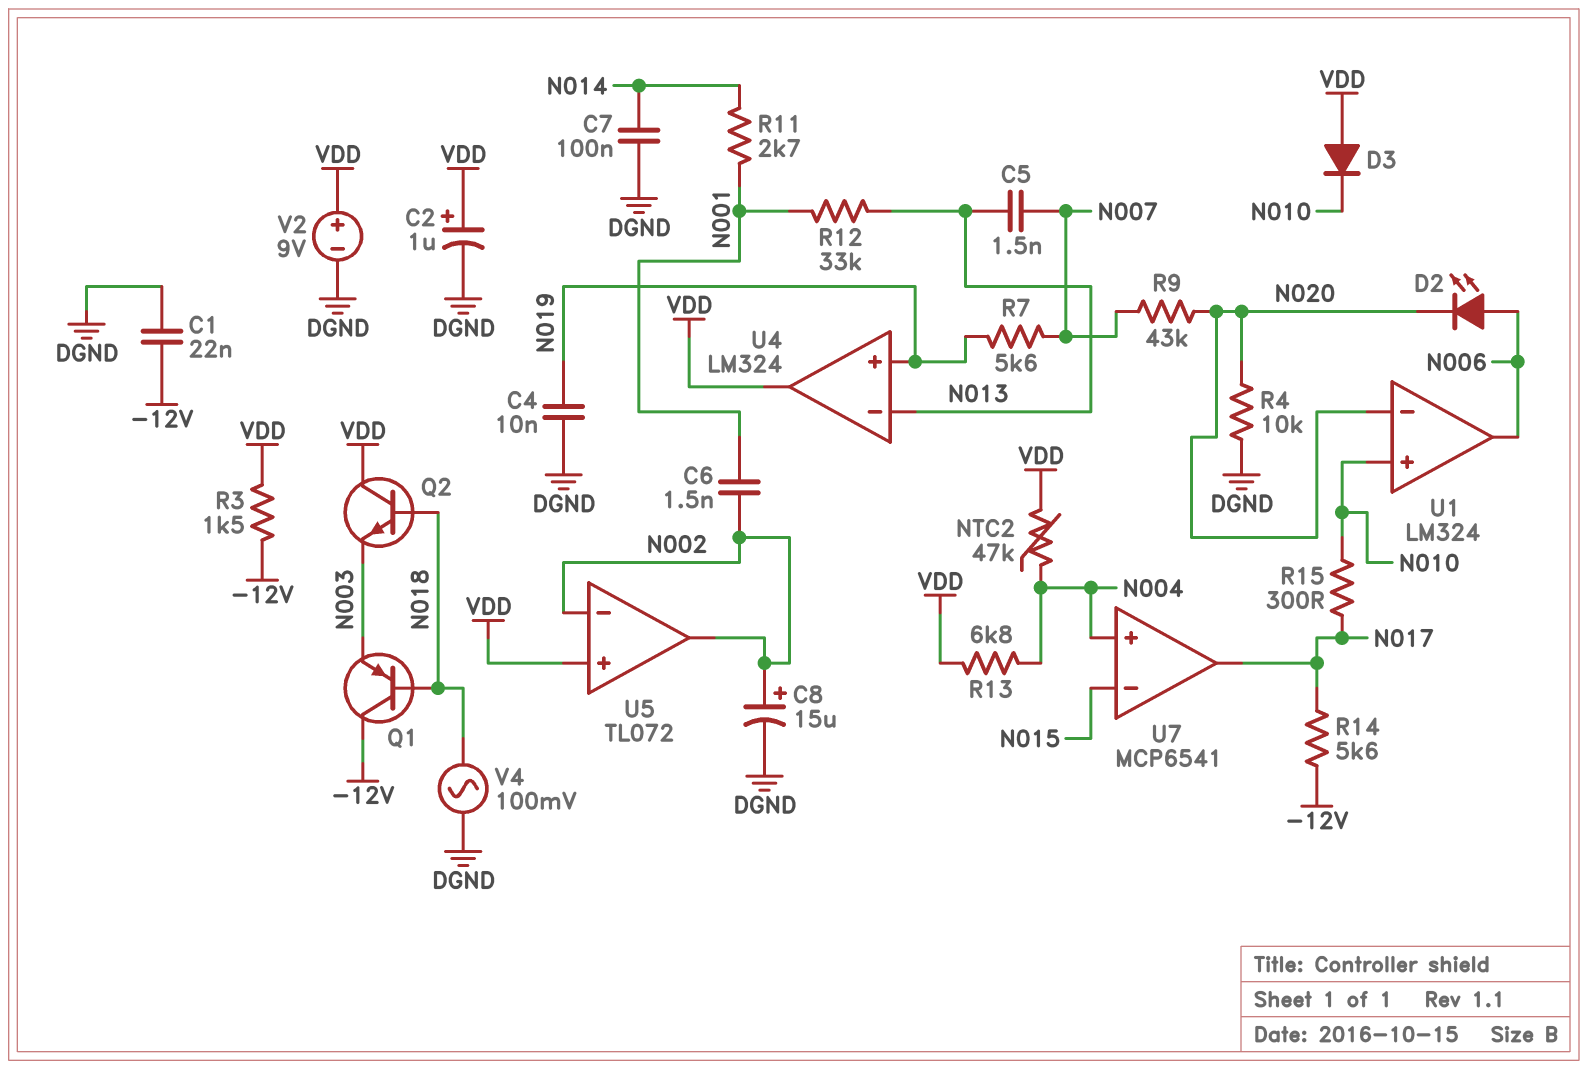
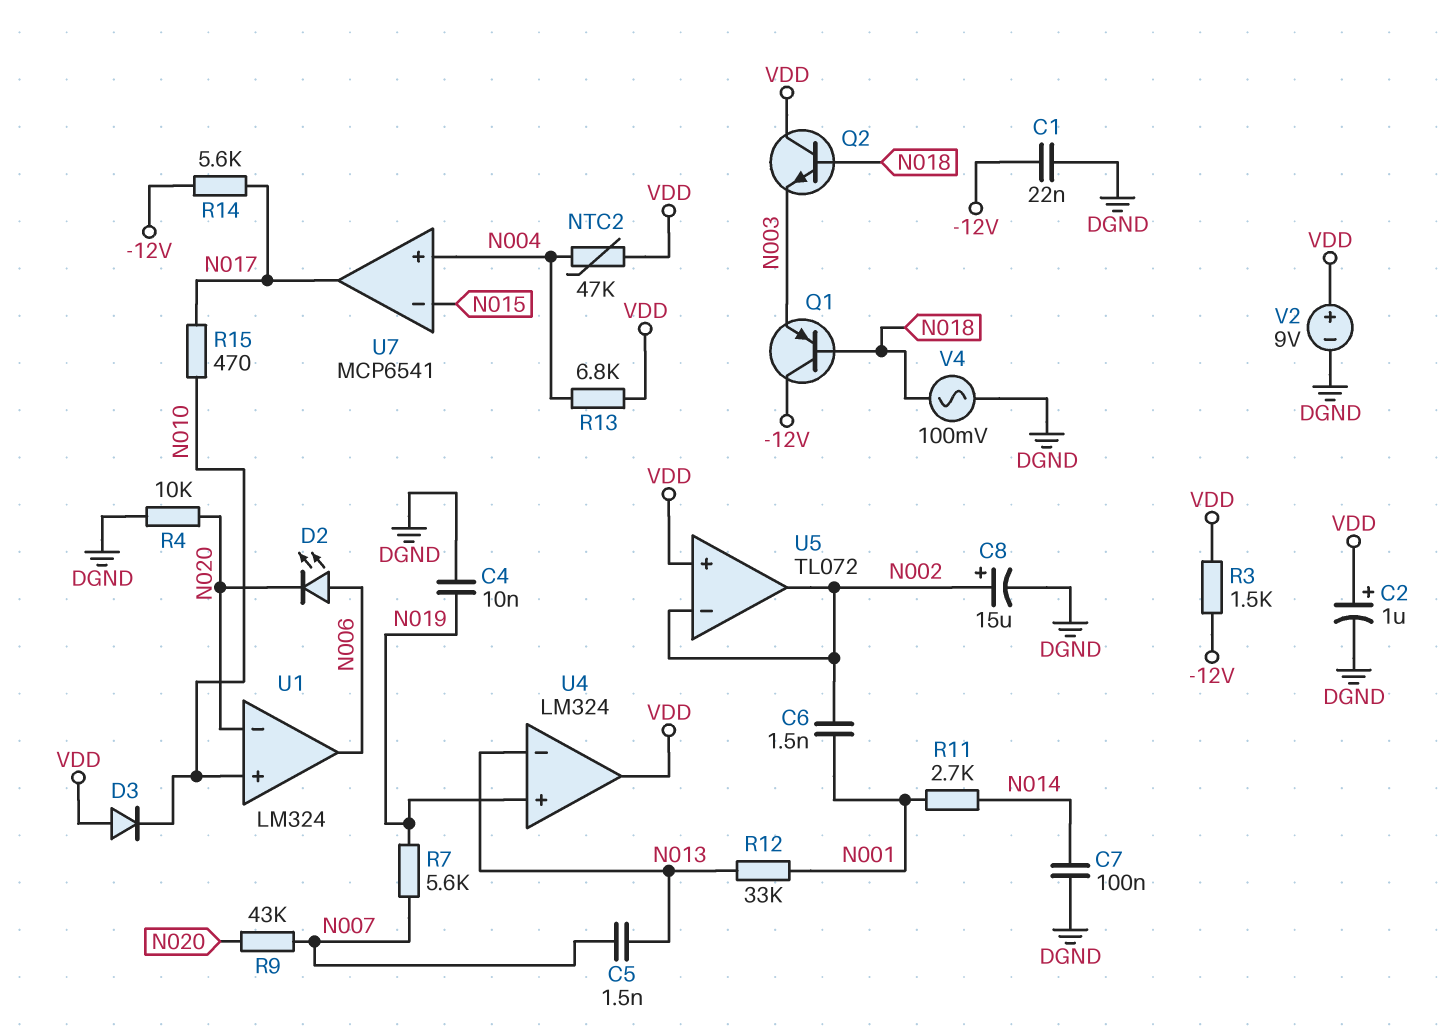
R15: 300 (N010, N017) -> 470 (N010, N017)

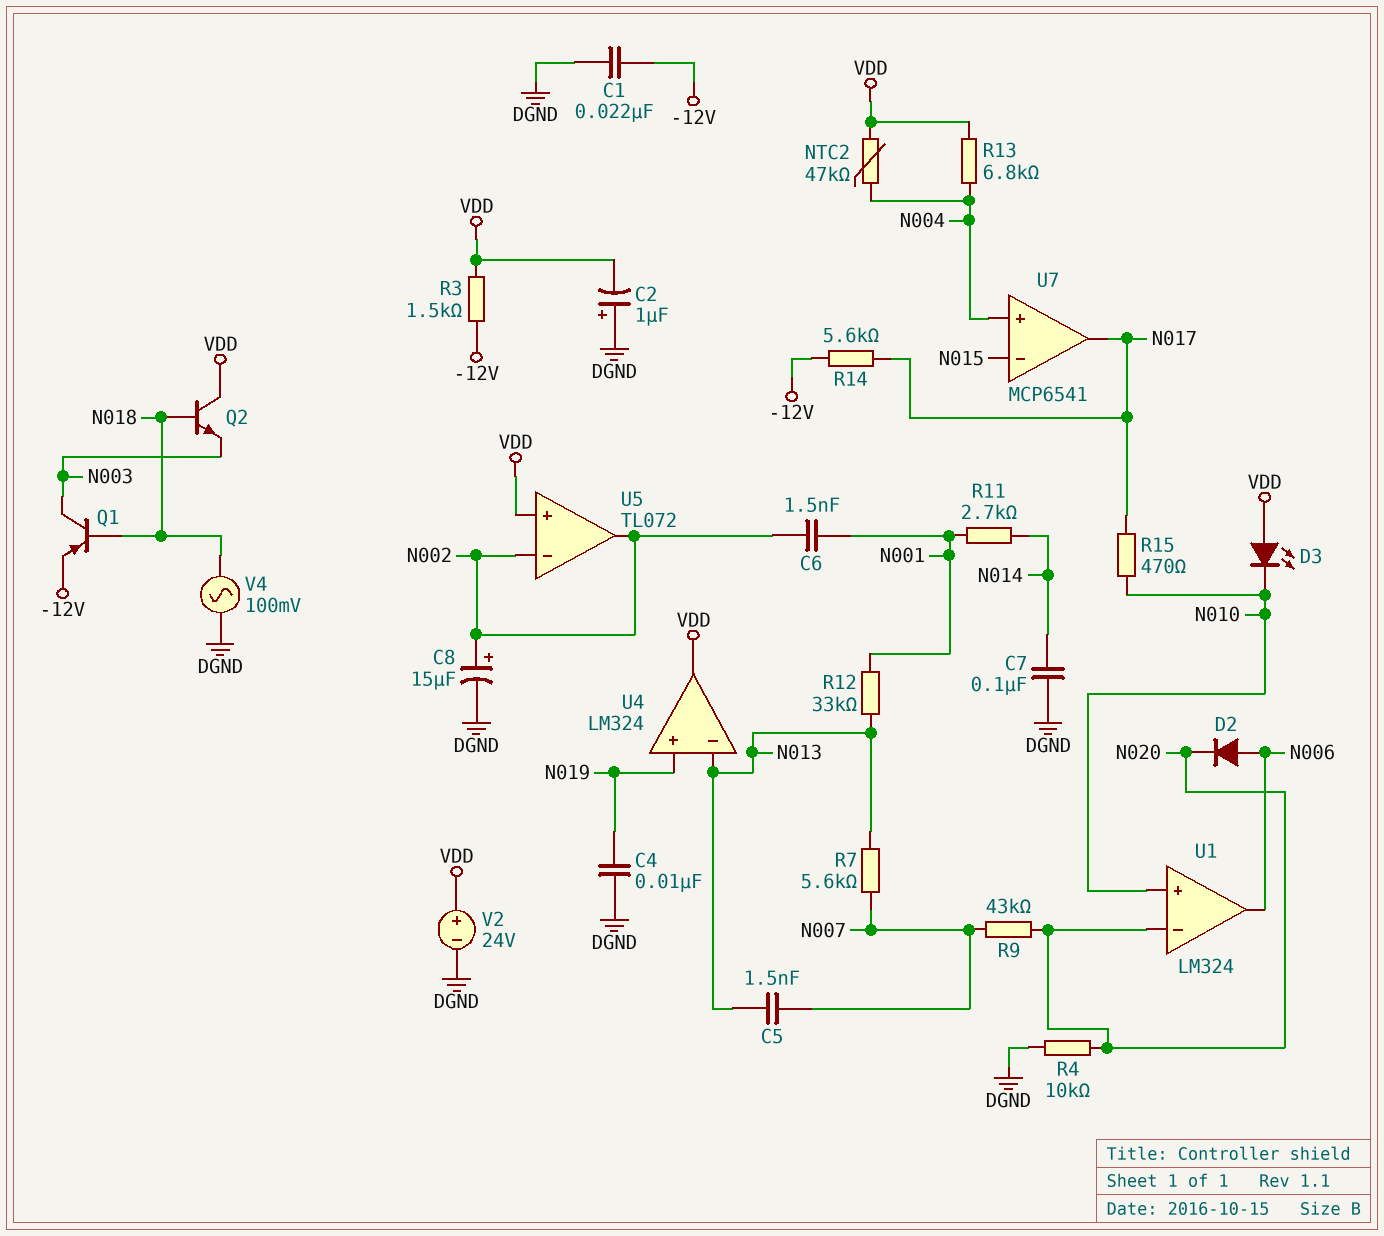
C2: 1uF (plus VDD, minus DGND) -> 1uF (plus DGND, minus VDD)
D2: LED (A N006, K N020) -> diode (A N006, K N020)
D3: diode (A VDD, K N010) -> LED (A VDD, K N010)
Q1: PNP (B N018, C -12V, E N003) -> PNP (B N018, C N003, E -12V)
R7: 5.6k (N007, N019) -> 5.6k (N007, N013)
V2: 9V (plus VDD, minus DGND) -> 24V (plus VDD, minus DGND)

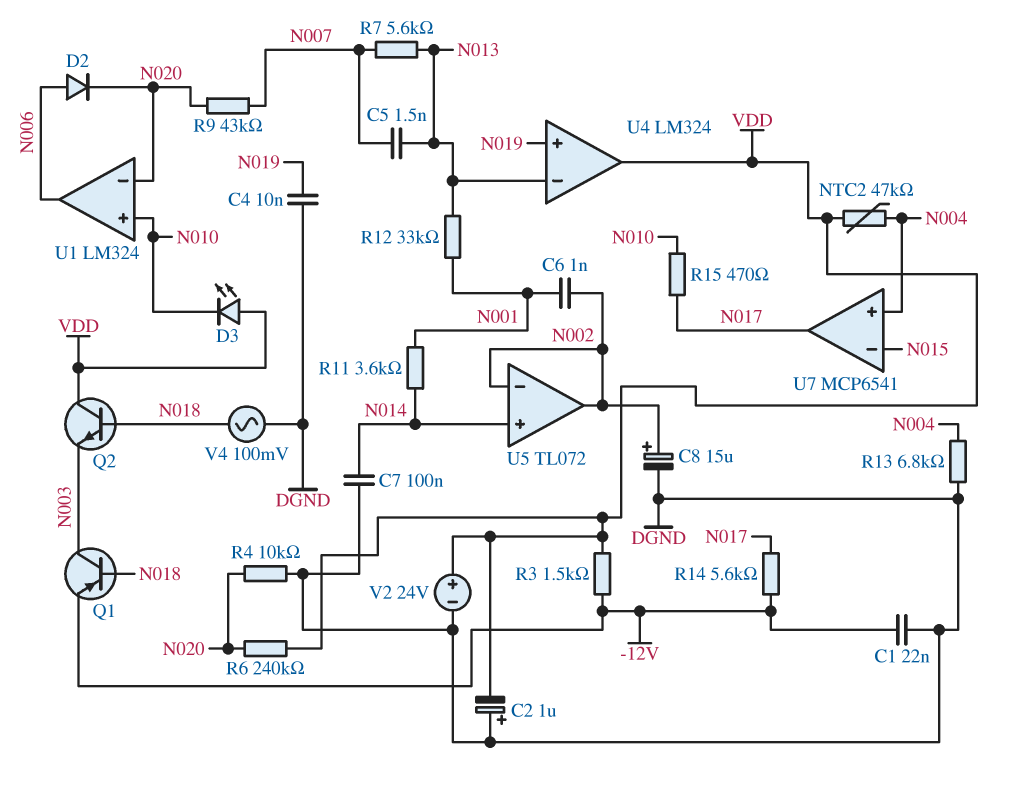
C6: 1.5nF (N001, N002) -> 1nF (N001, N002)
R6: none -> 240k (N020, VDD)
R11: 2.7k (N001, N014) -> 3.6k (N001, N014)
R13: 6.8k (N004, VDD) -> 6.8k (DGND, N004)
U5 pin in+: VDD -> N014

